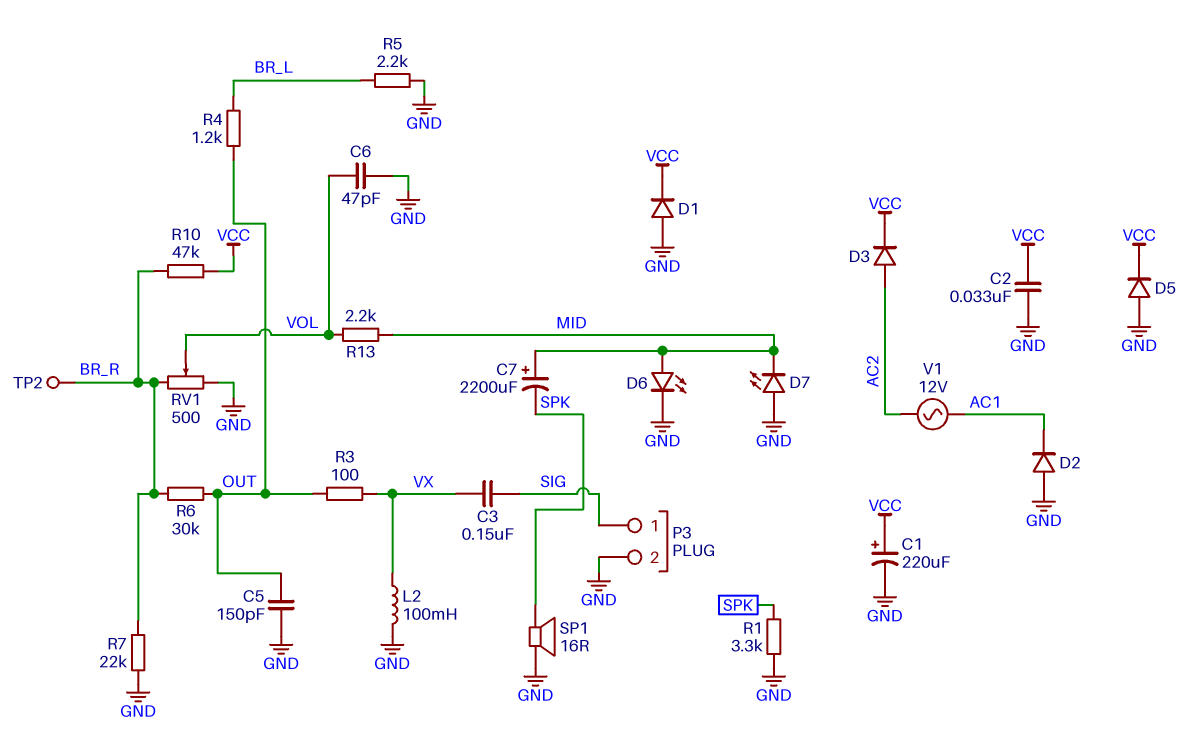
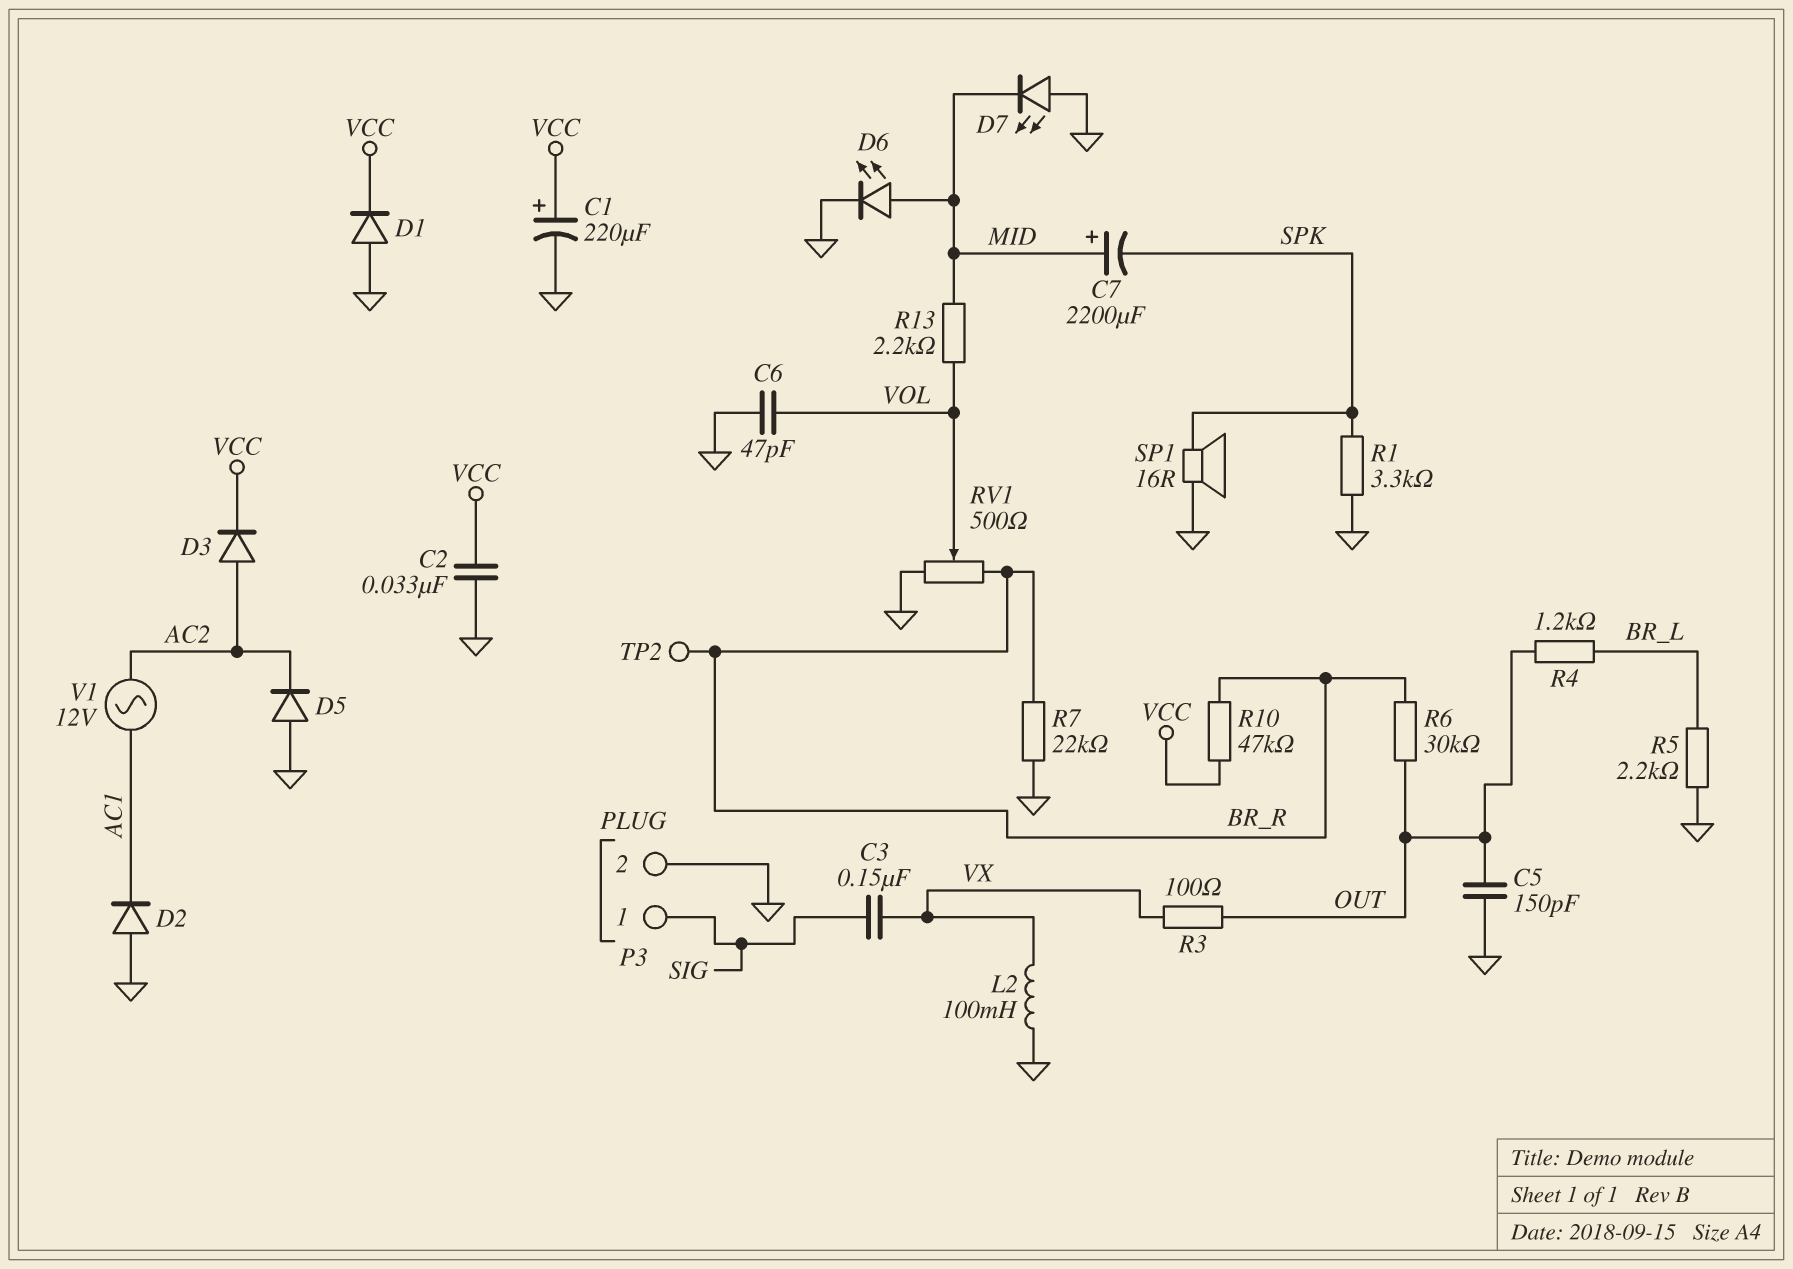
D5: diode (A GND, K VCC) -> diode (A GND, K AC2)

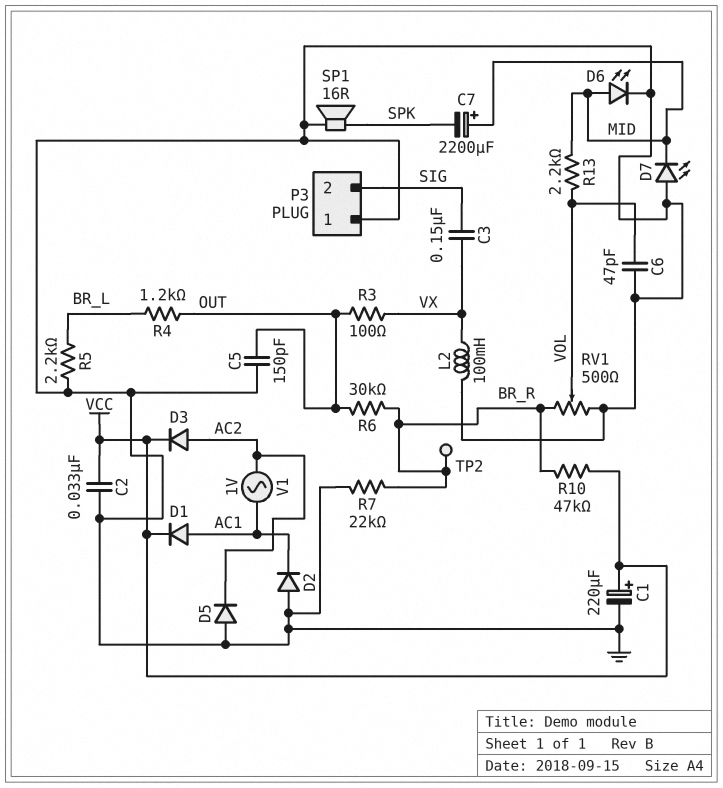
D1: diode (A GND, K VCC) -> diode (A AC1, K VCC)
P3 pin 1: SIG -> GND
P3 pin 2: GND -> SIG
R1: 3.3k (GND, SPK) -> none
V1: AC 12V (AC1, AC2) -> AC 1V (AC1, AC2)

